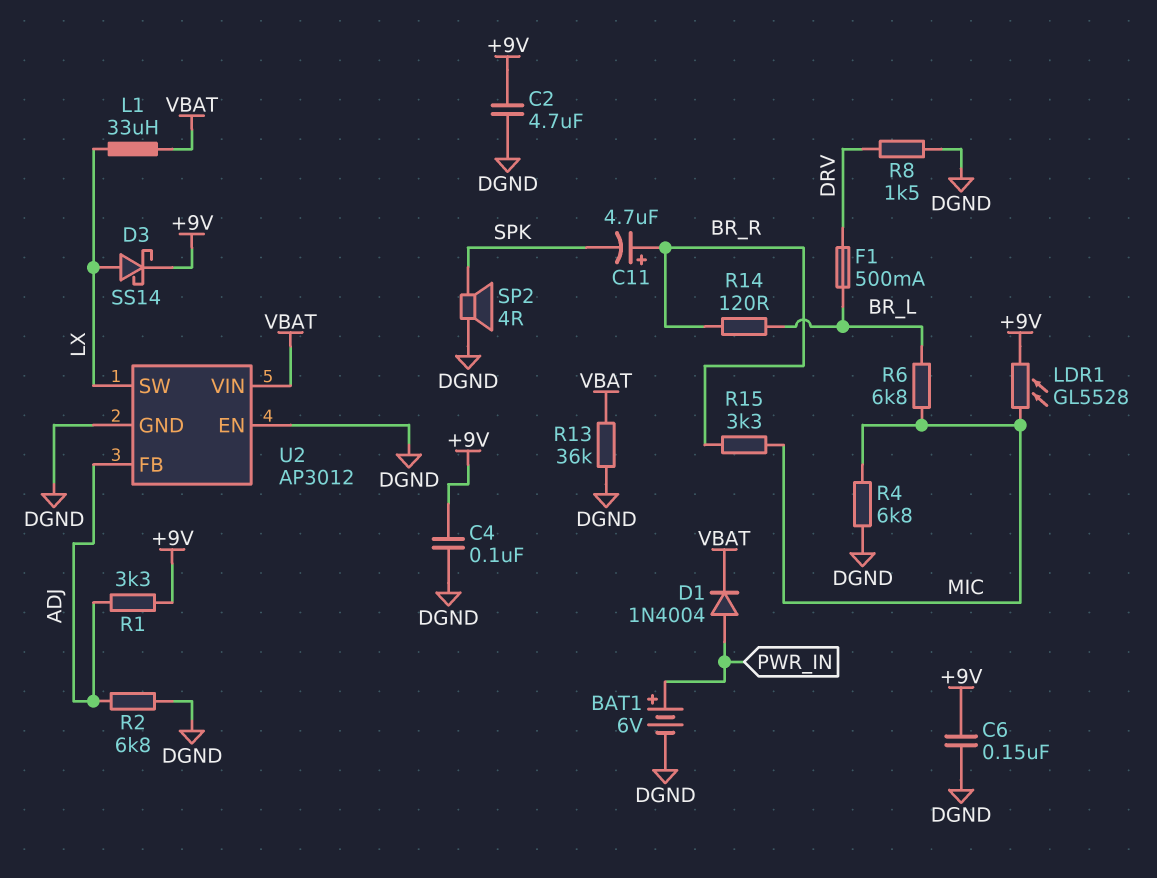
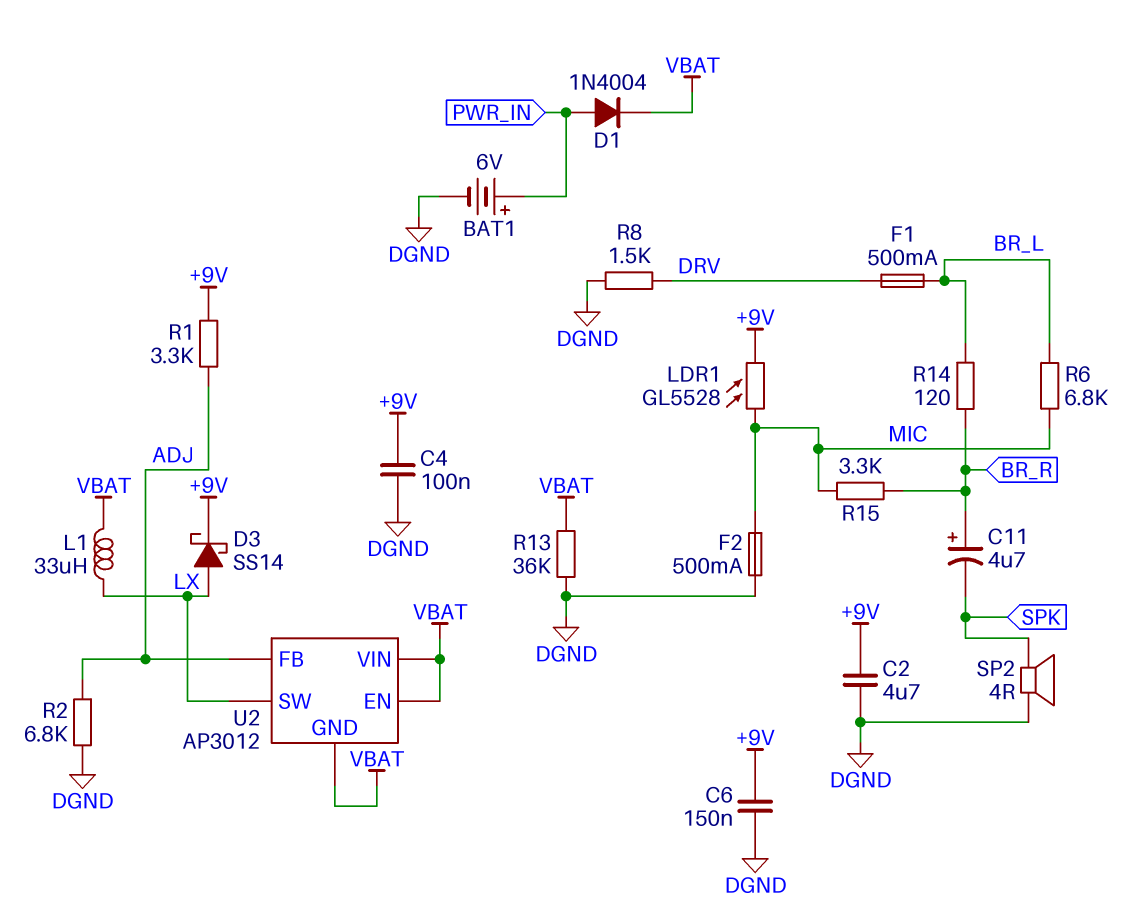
F2: none -> 500mA (DGND, MIC)
R4: 6.8k (DGND, MIC) -> none
U2 pin EN: DGND -> VBAT
U2 pin GND: DGND -> VBAT

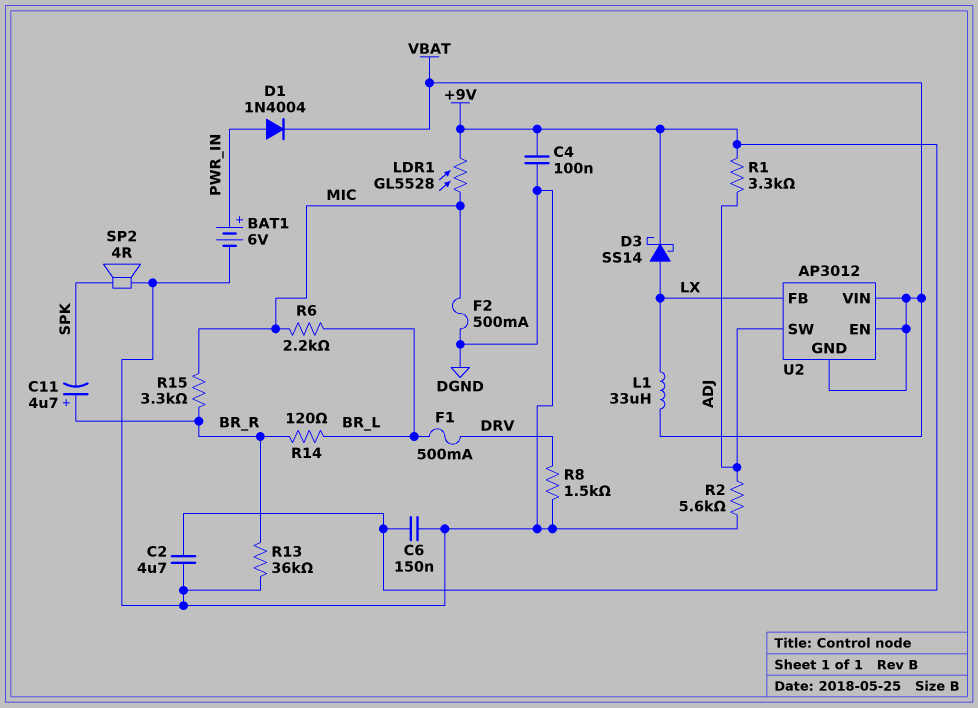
R2: 6.8k (ADJ, DGND) -> 5.6k (ADJ, DGND)
R6: 6.8k (BR_L, MIC) -> 2.2k (BR_L, MIC)
R13: 36k (DGND, VBAT) -> 36k (BR_R, DGND)
U2 pin FB: ADJ -> LX
U2 pin SW: LX -> ADJ

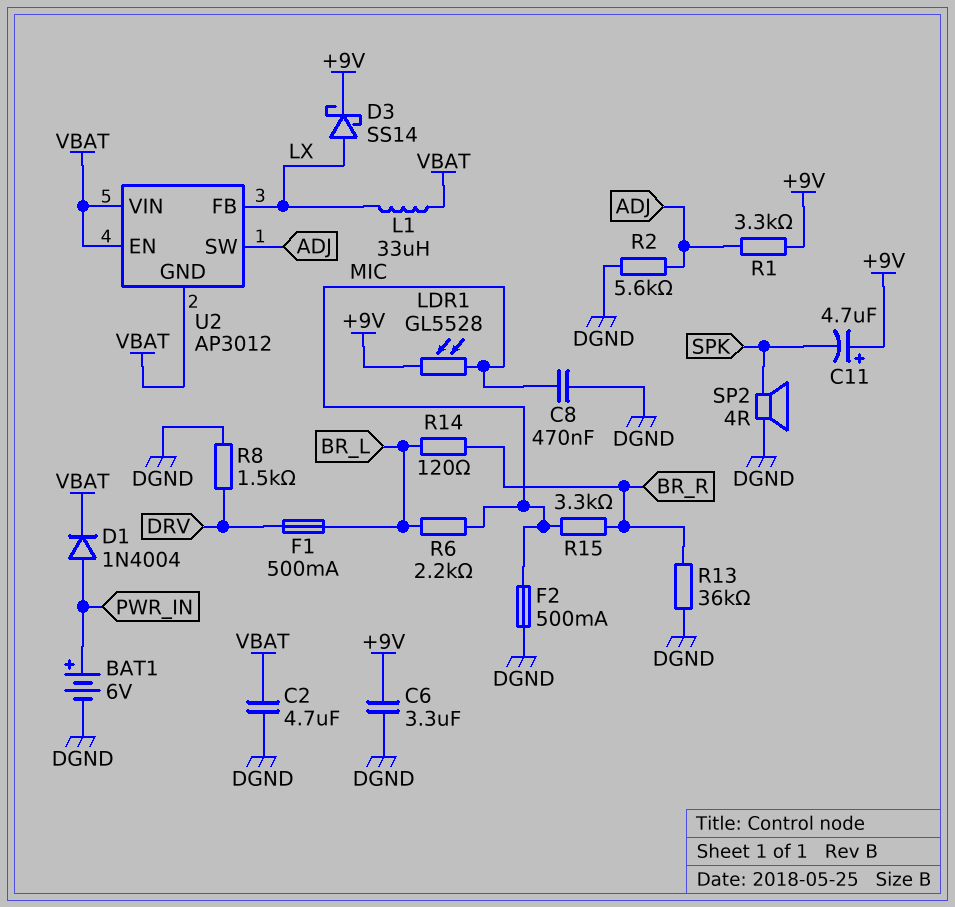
C2: 4.7uF (+9V, DGND) -> 4.7uF (DGND, VBAT)
C4: 100nF (+9V, DGND) -> none
C6: 150nF (+9V, DGND) -> 3.3uF (+9V, DGND)
C8: none -> 470nF (DGND, MIC)
C11: 4.7uF (plus BR_R, minus SPK) -> 4.7uF (plus +9V, minus SPK)

